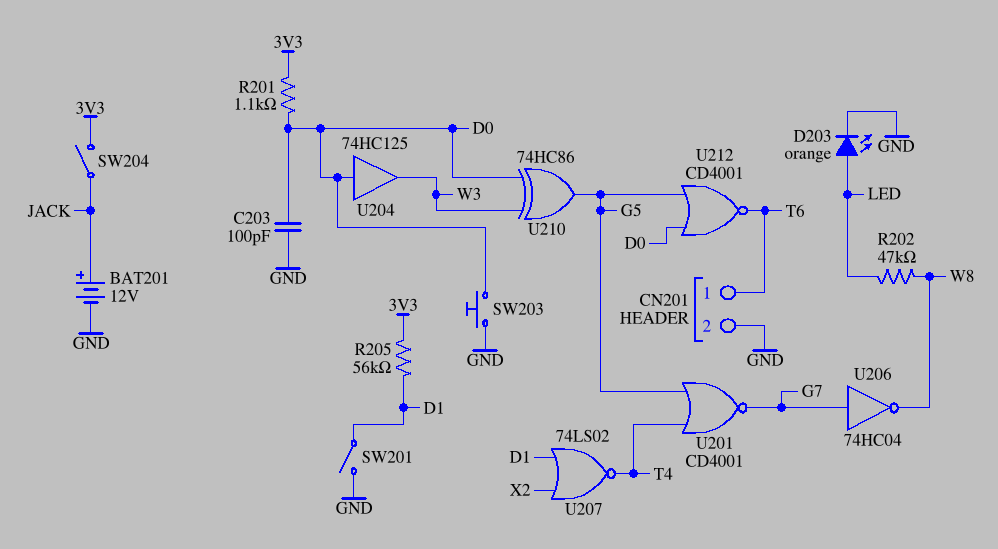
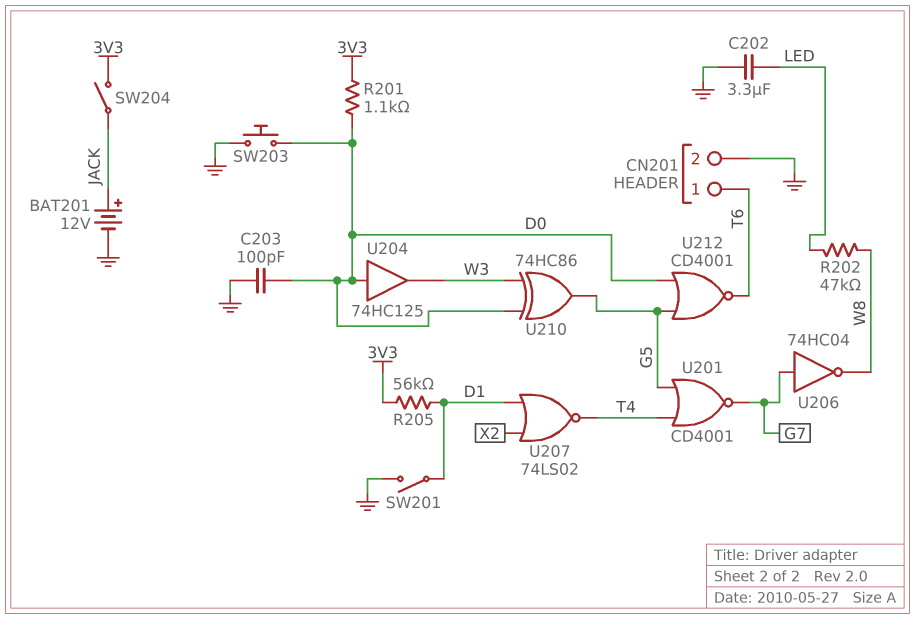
C202: none -> 3.3uF (GND, LED)
D203: LED orange (A LED, K GND) -> none

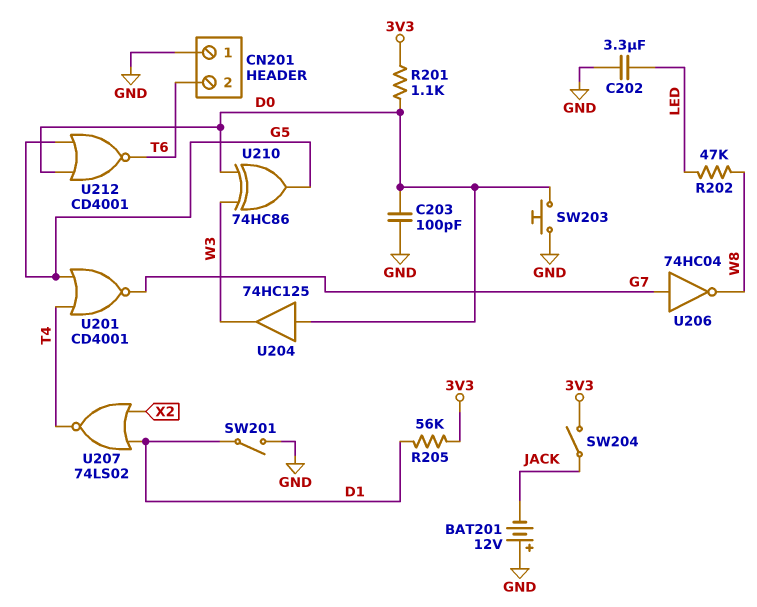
BAT201: 12V (plus JACK, minus GND) -> 12V (plus GND, minus JACK)
CN201 pin 1: T6 -> GND
CN201 pin 2: GND -> T6

